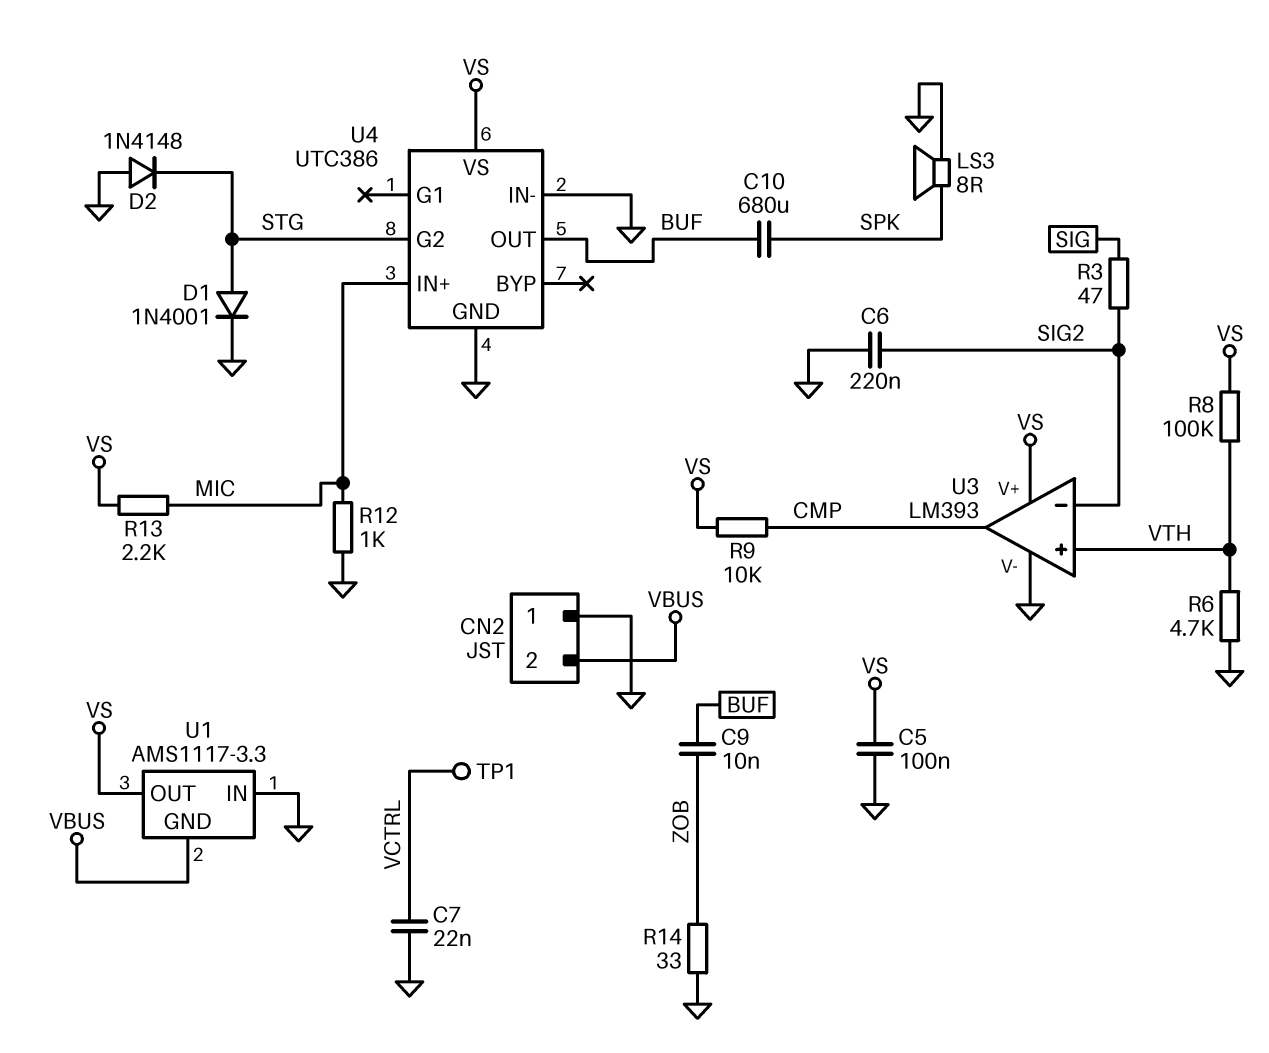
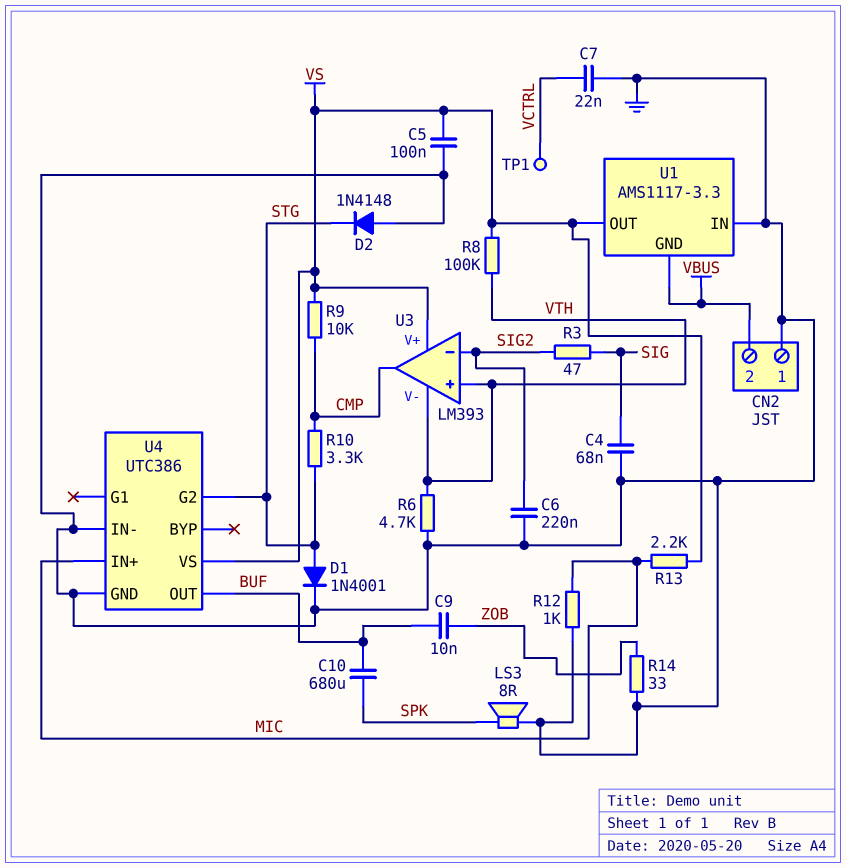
C4: none -> 68nF (GND, SIG)
R10: none -> 3.3k (CMP, STG)
U3 pin V-: GND -> VTH

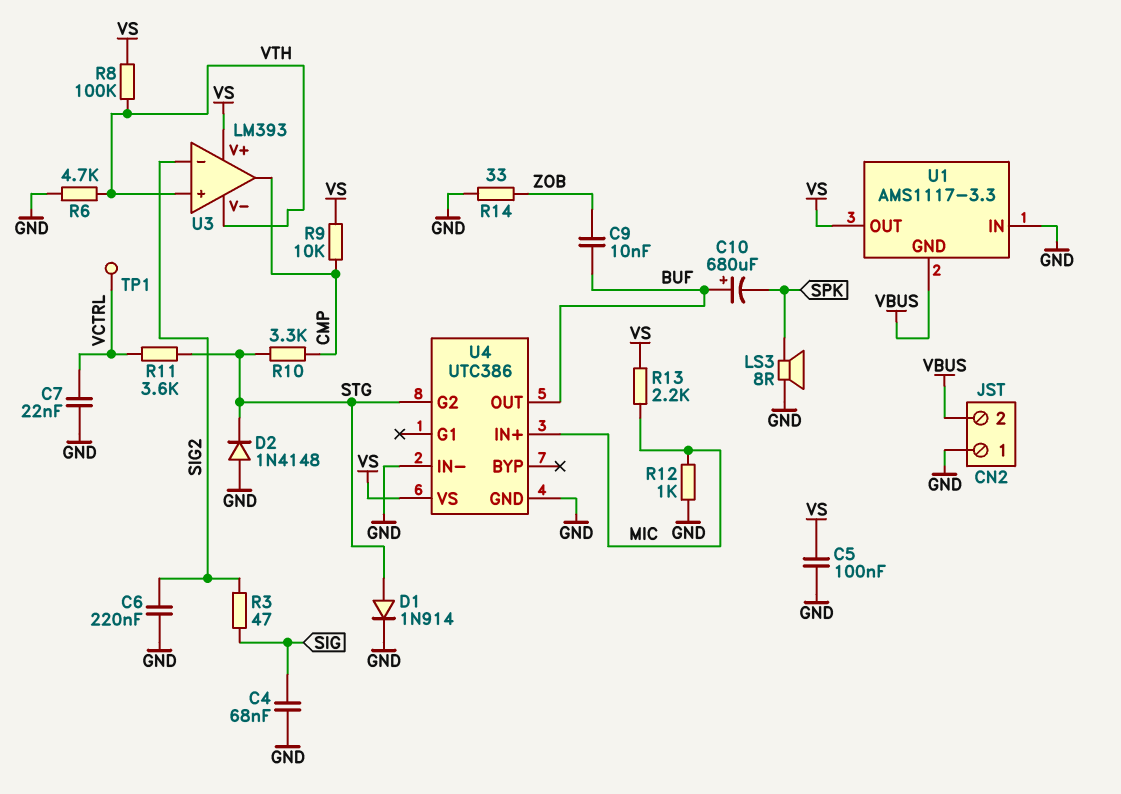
C10: 680uF (BUF, SPK) -> 680uF (plus BUF, minus SPK)
D1: diode 1N4001 (A STG, K GND) -> diode 1N914 (A STG, K GND)
R11: none -> 3.6k (STG, VCTRL)

